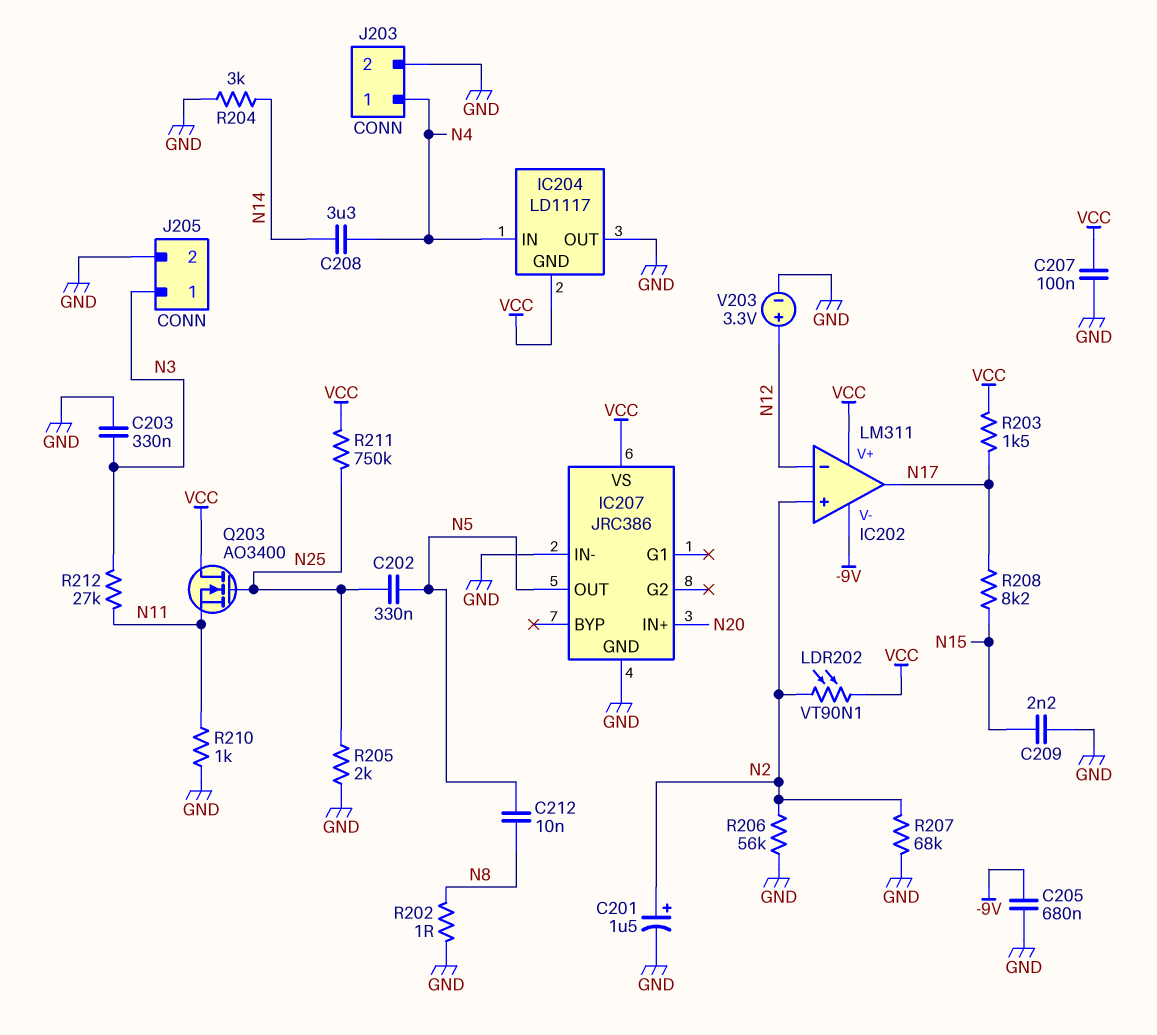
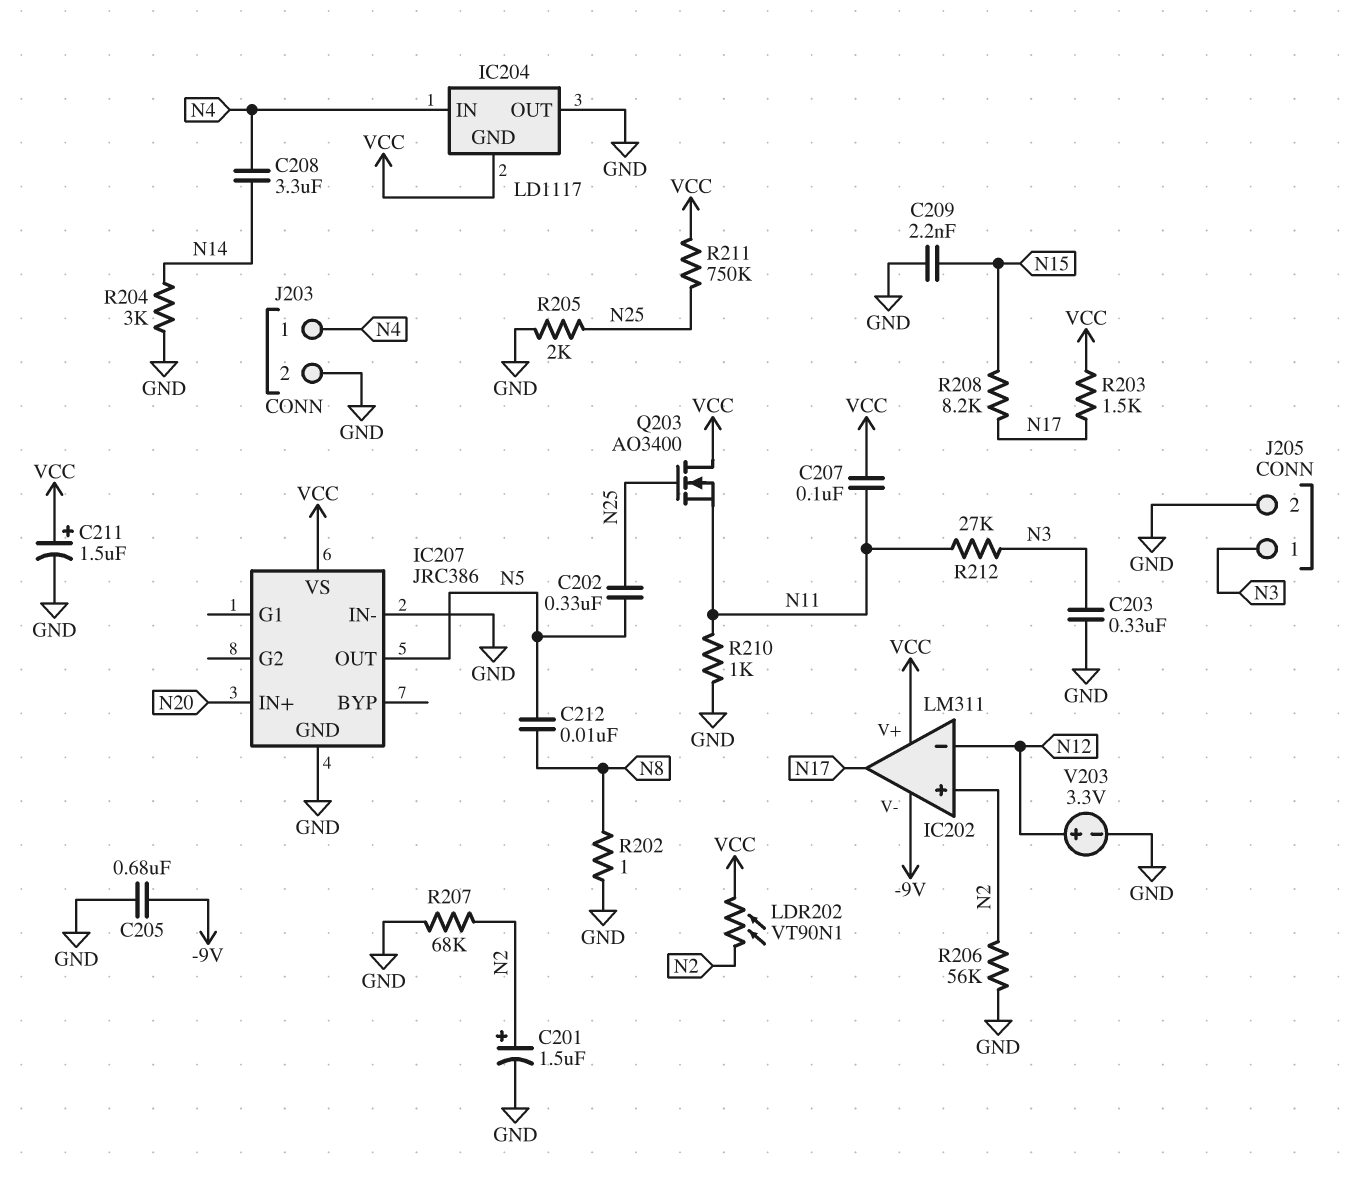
C207: 100nF (GND, VCC) -> 100nF (N11, VCC)
C211: none -> 1.5uF (plus VCC, minus GND)

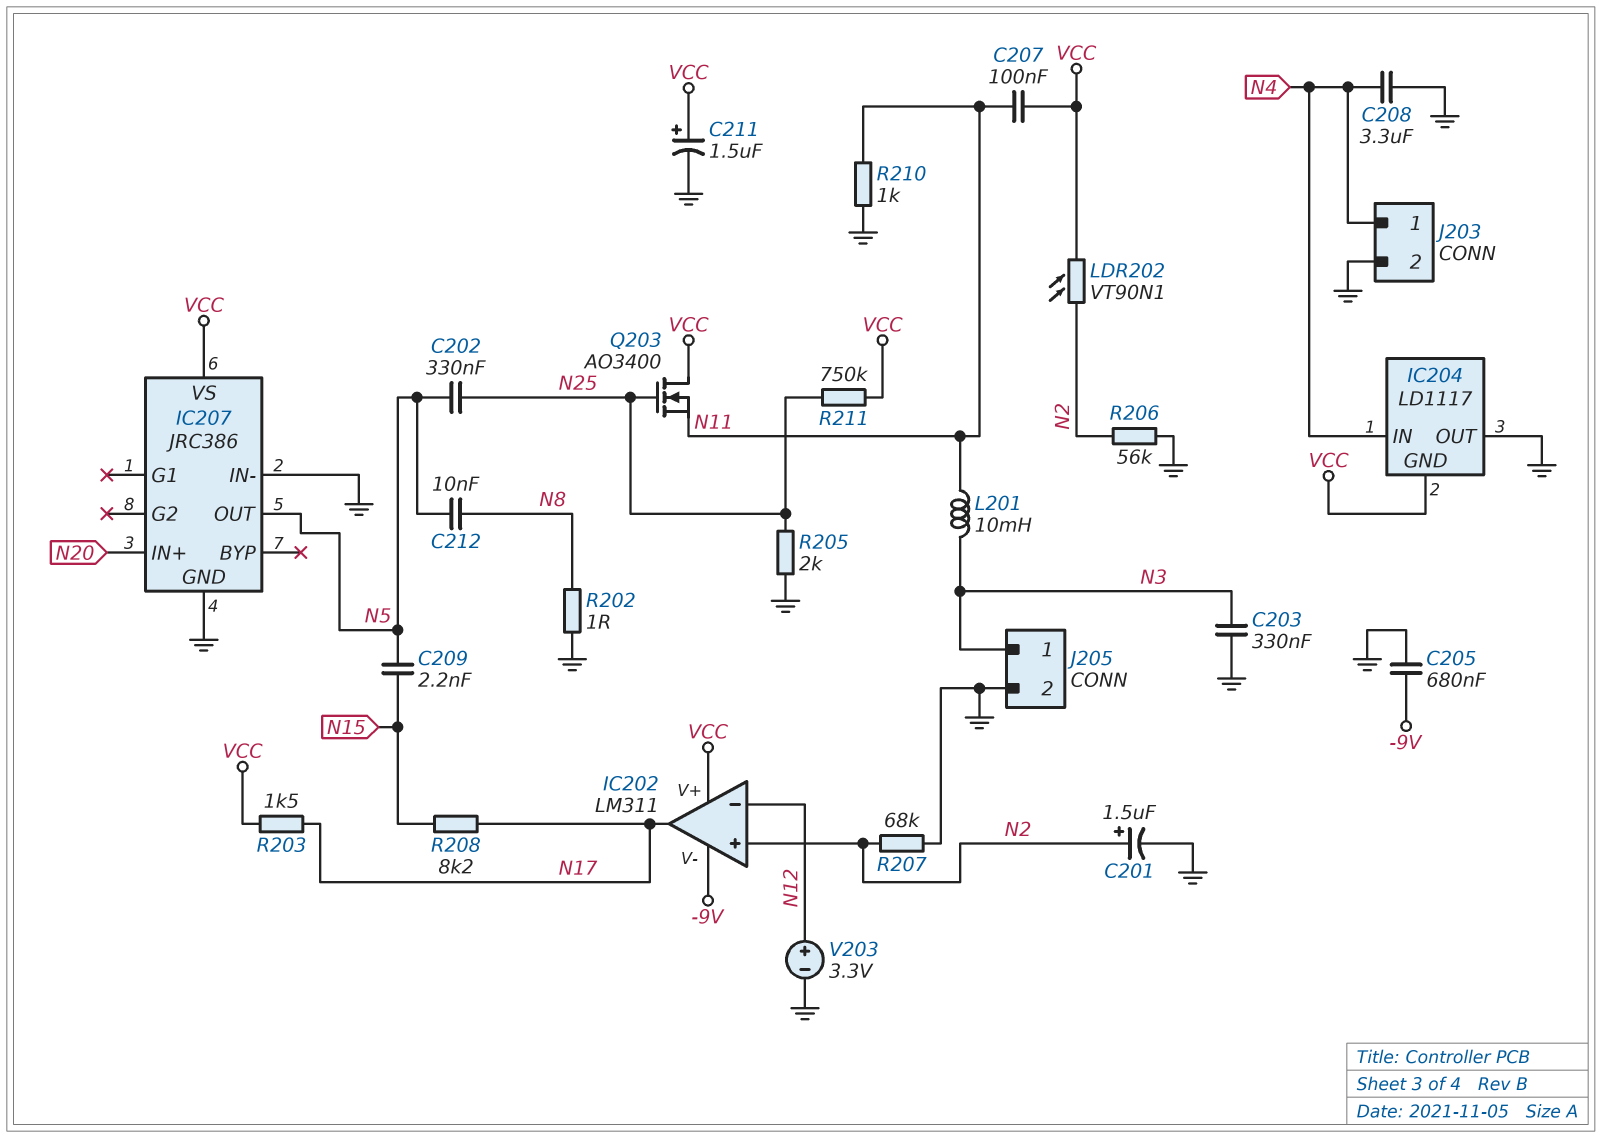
C208: 3.3uF (N4, N14) -> 3.3uF (GND, N4)
C209: 2.2nF (GND, N15) -> 2.2nF (N5, N15)
L201: none -> 10mH (N3, N11)
R204: 3k (GND, N14) -> none
R212: 27k (N3, N11) -> none

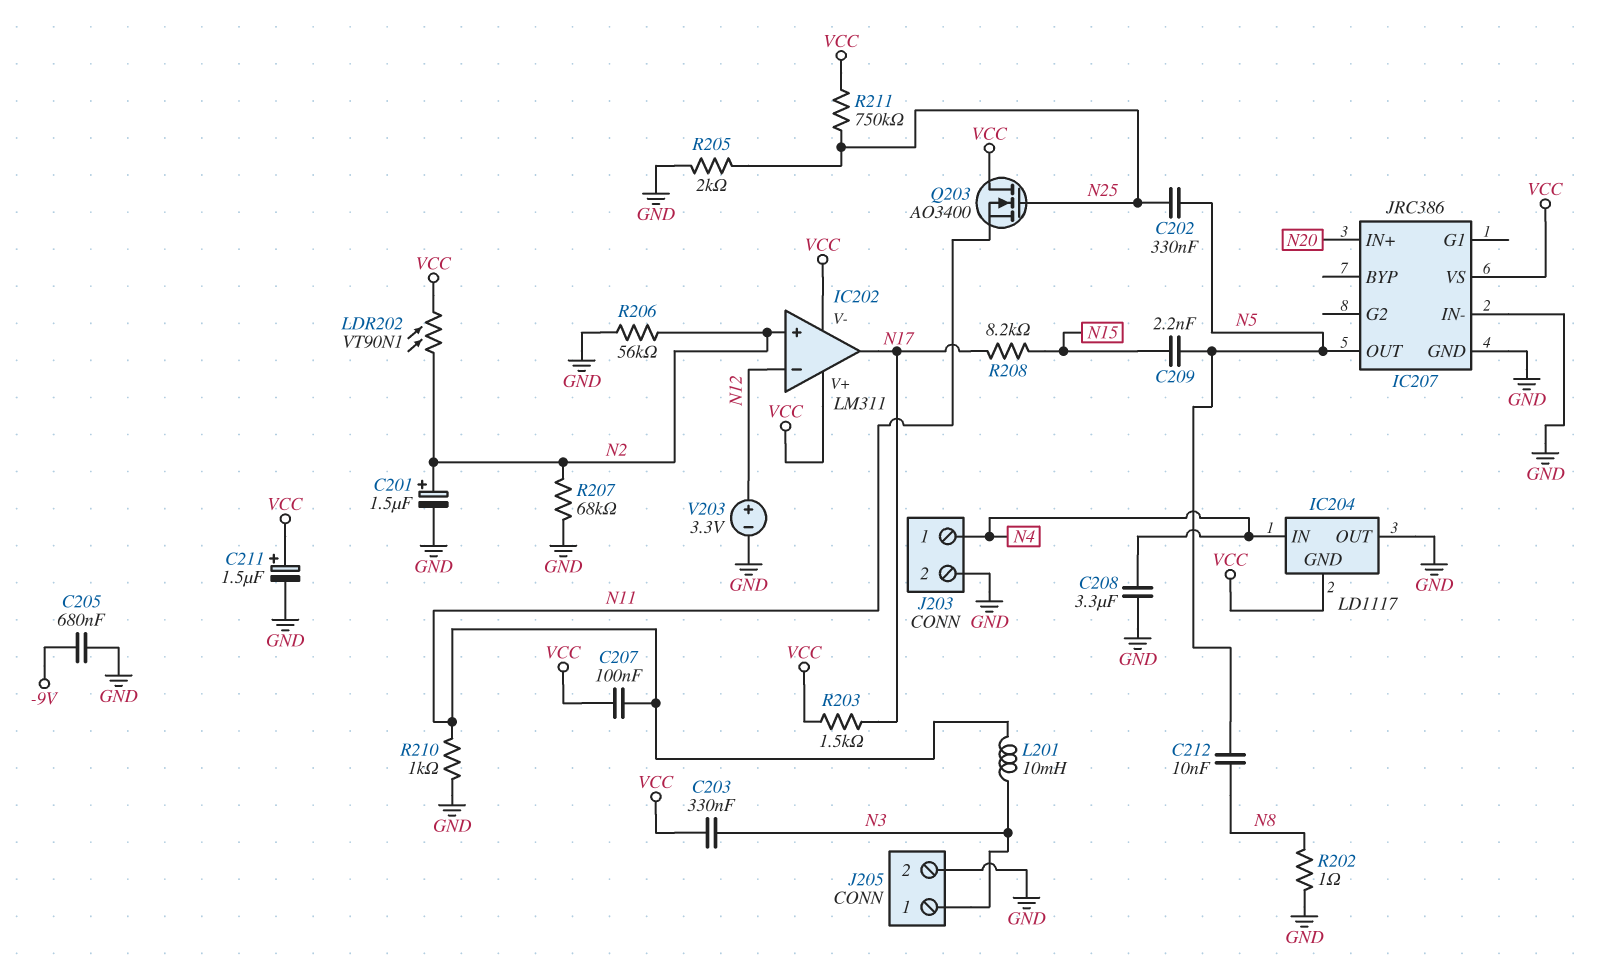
C203: 330nF (GND, N3) -> 330nF (N3, VCC)
IC202 pin V-: -9V -> VCC

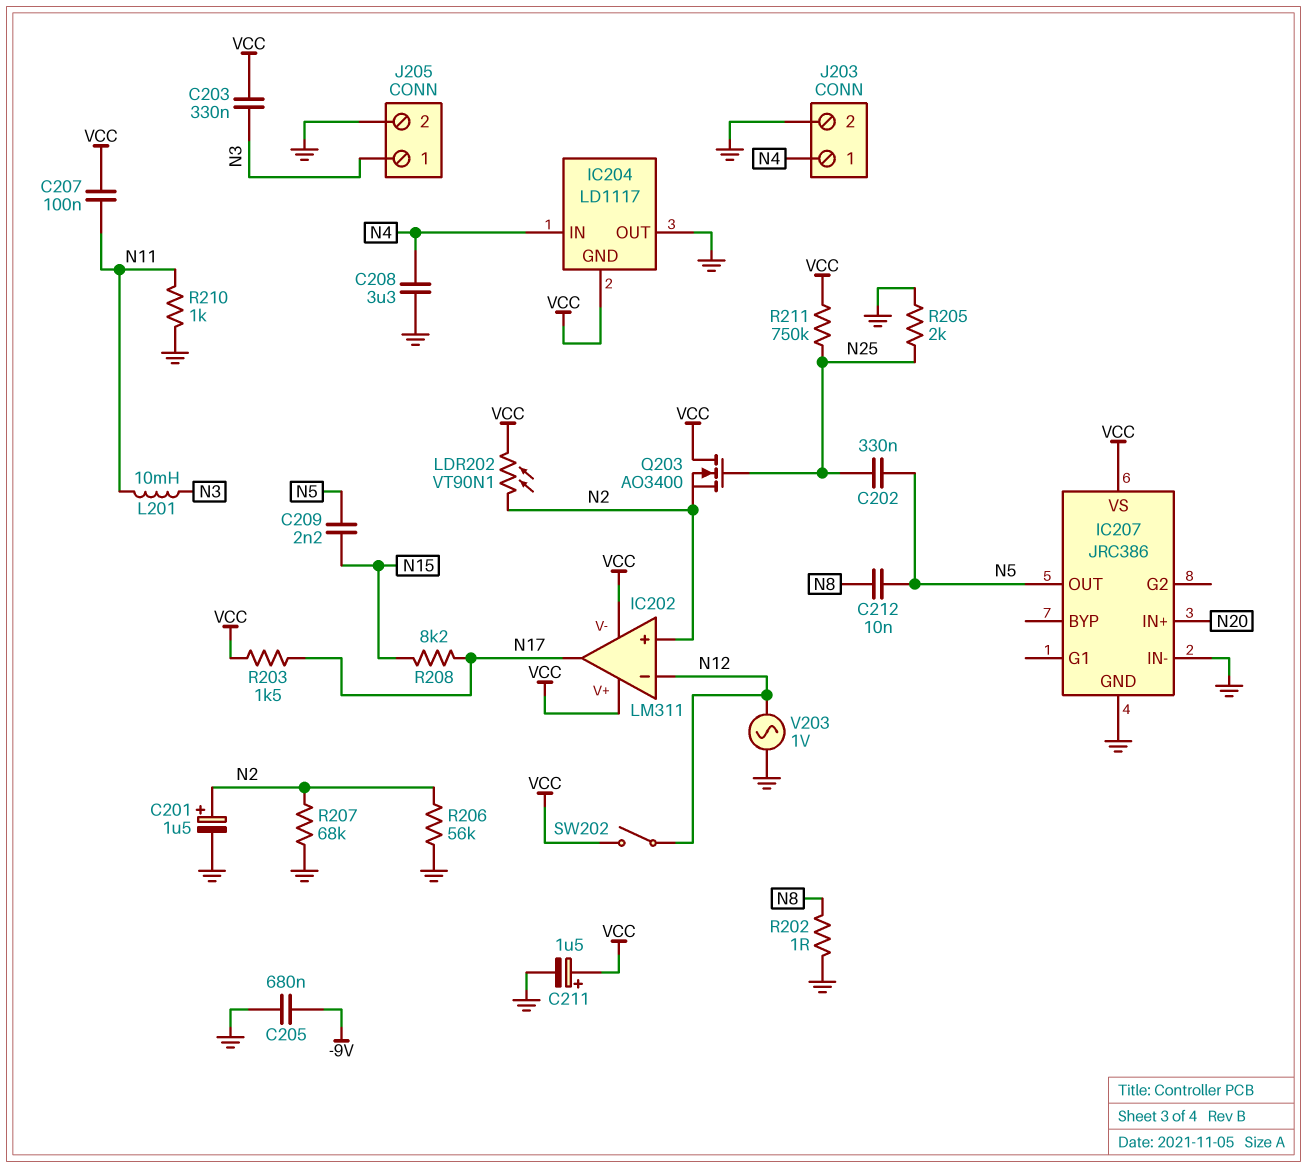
Q203: NMOS AO3400 (G N25, D VCC, S N11) -> NMOS AO3400 (G N25, D VCC, S N2)
SW202: none -> switch (N12, VCC)
V203: 3.3V (plus N12, minus GND) -> AC 1V (GND, N12)

